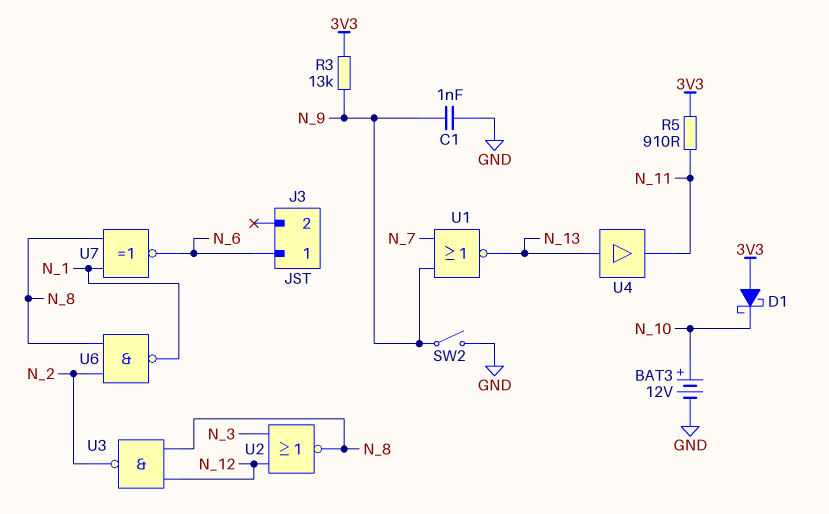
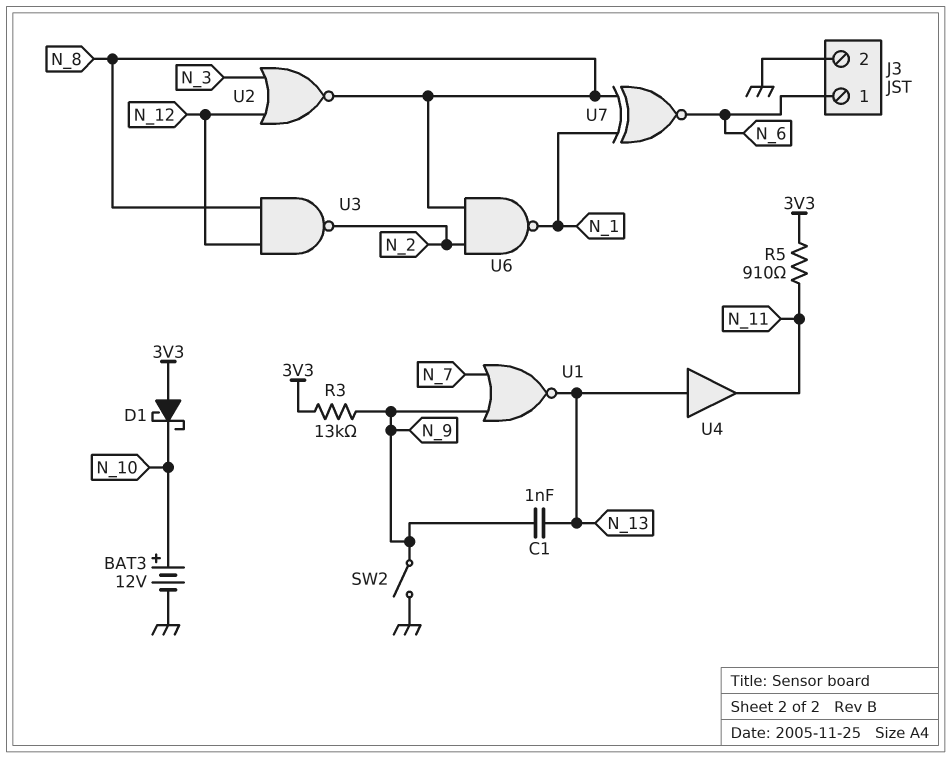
C1: 1nF (GND, N_9) -> 1nF (N_9, N_13)
J3 pin 2: none -> GND

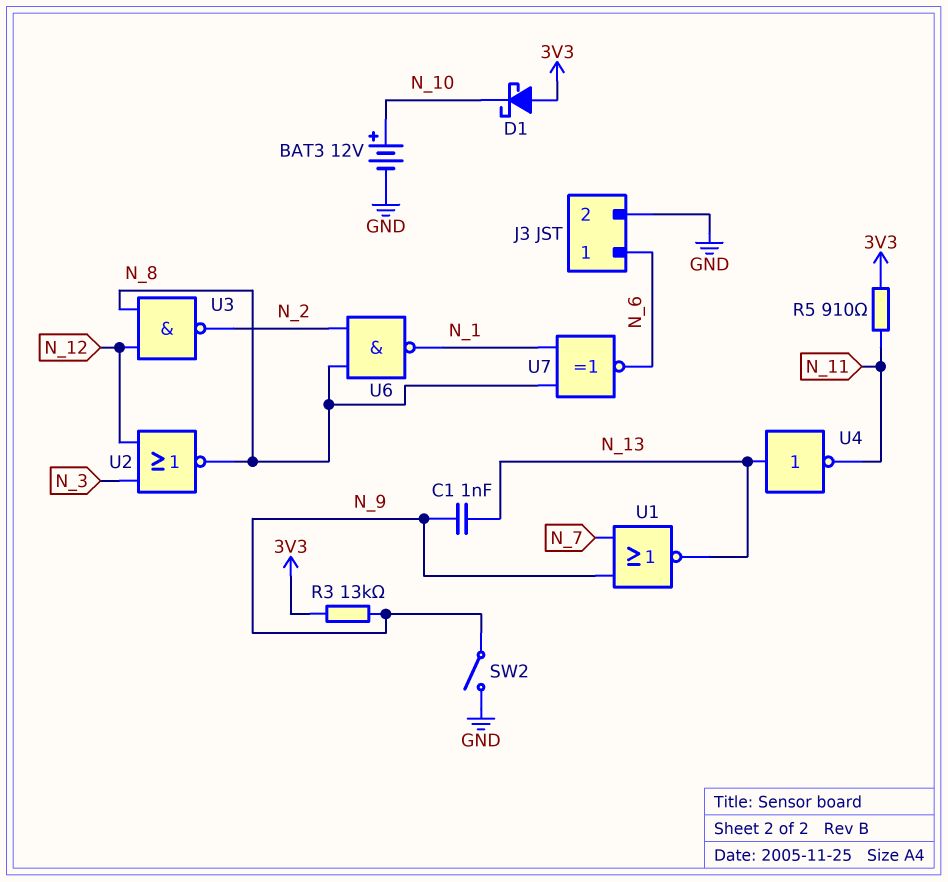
U4: buffer (in N_13, out N_11) -> NOT (in N_13, out N_11)

